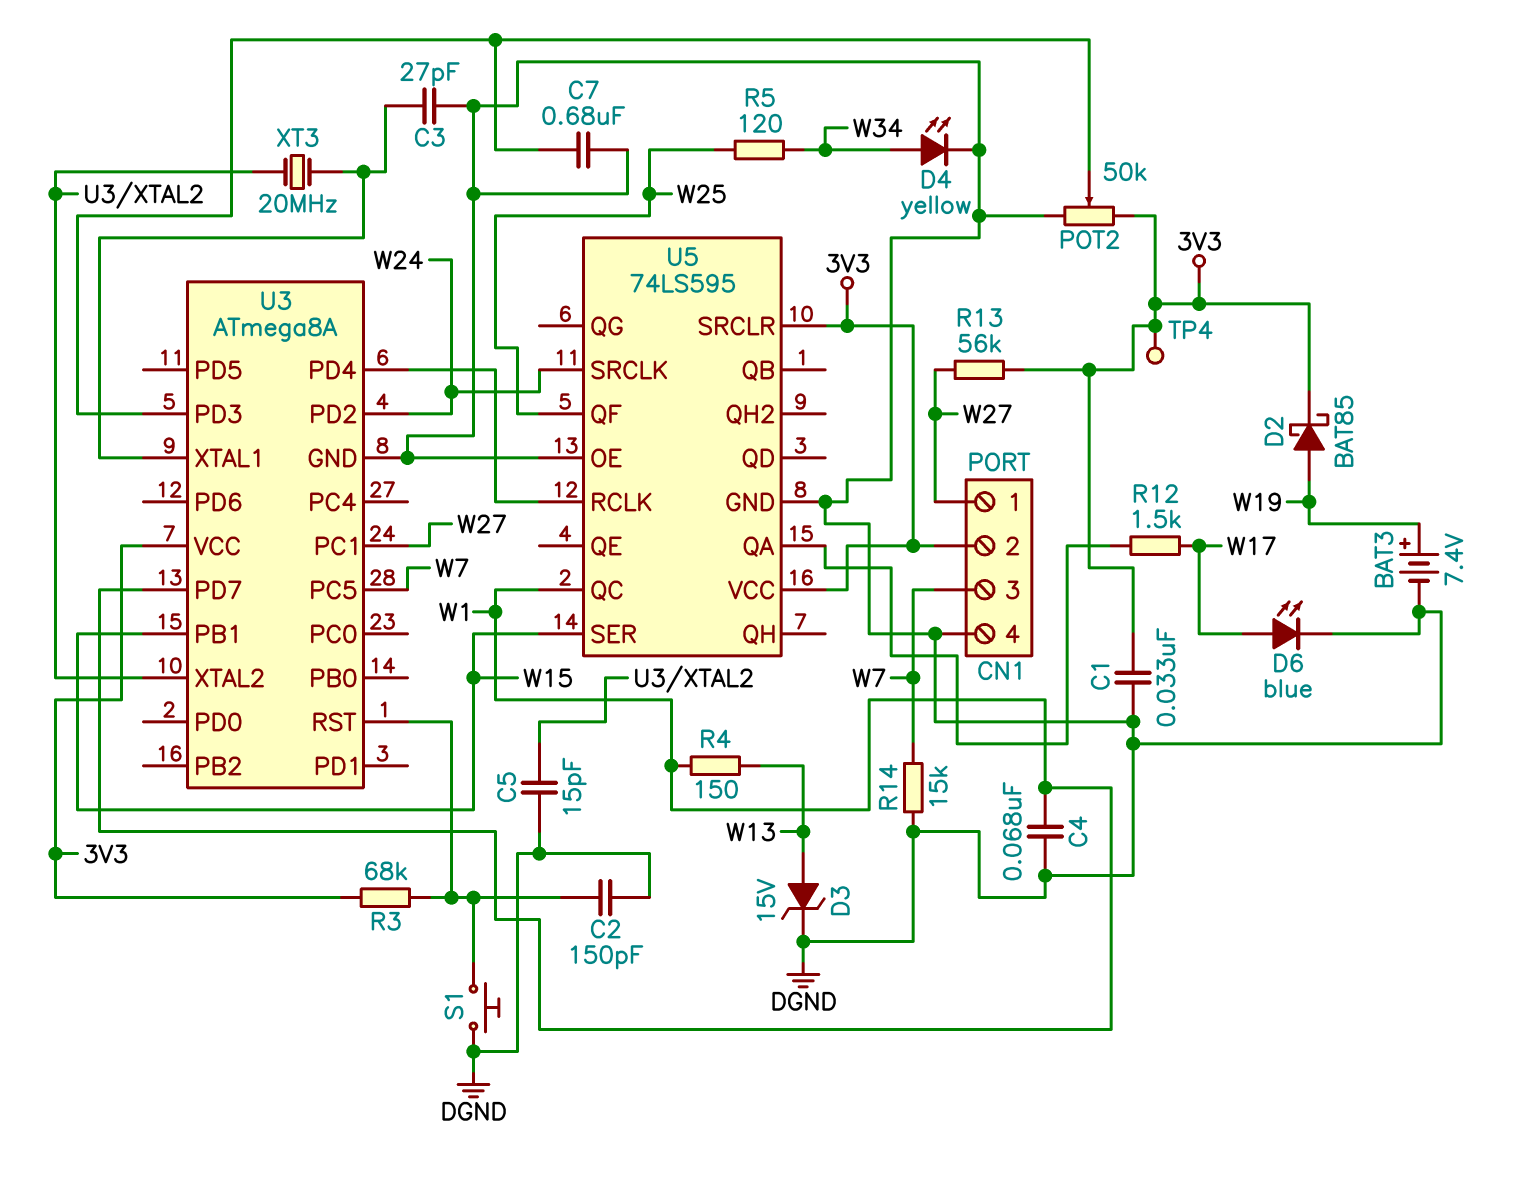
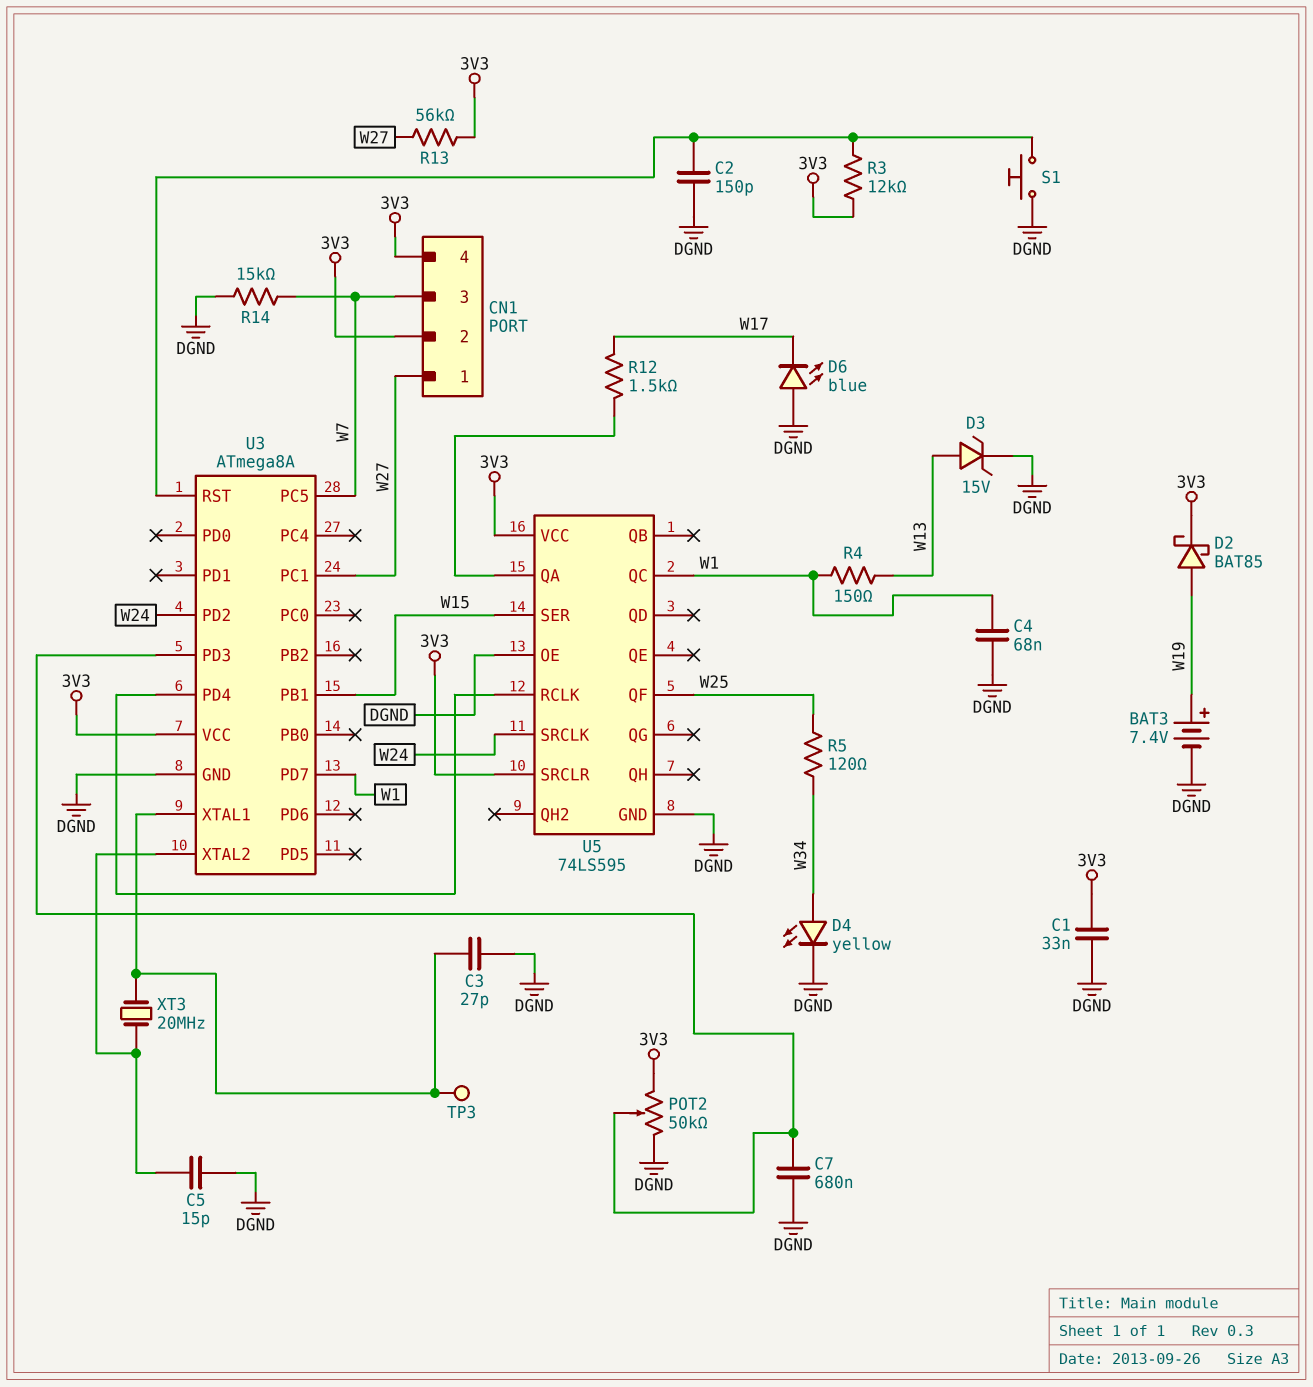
CN1 pin 4: DGND -> 3V3
D6: LED blue (A W17, K DGND) -> LED blue (A DGND, K W17)
R3: 68k (3V3, U3/RST) -> 12k (3V3, U3/RST)
TP3: none -> test point (U3/XTAL1)
TP4: test point (3V3) -> none

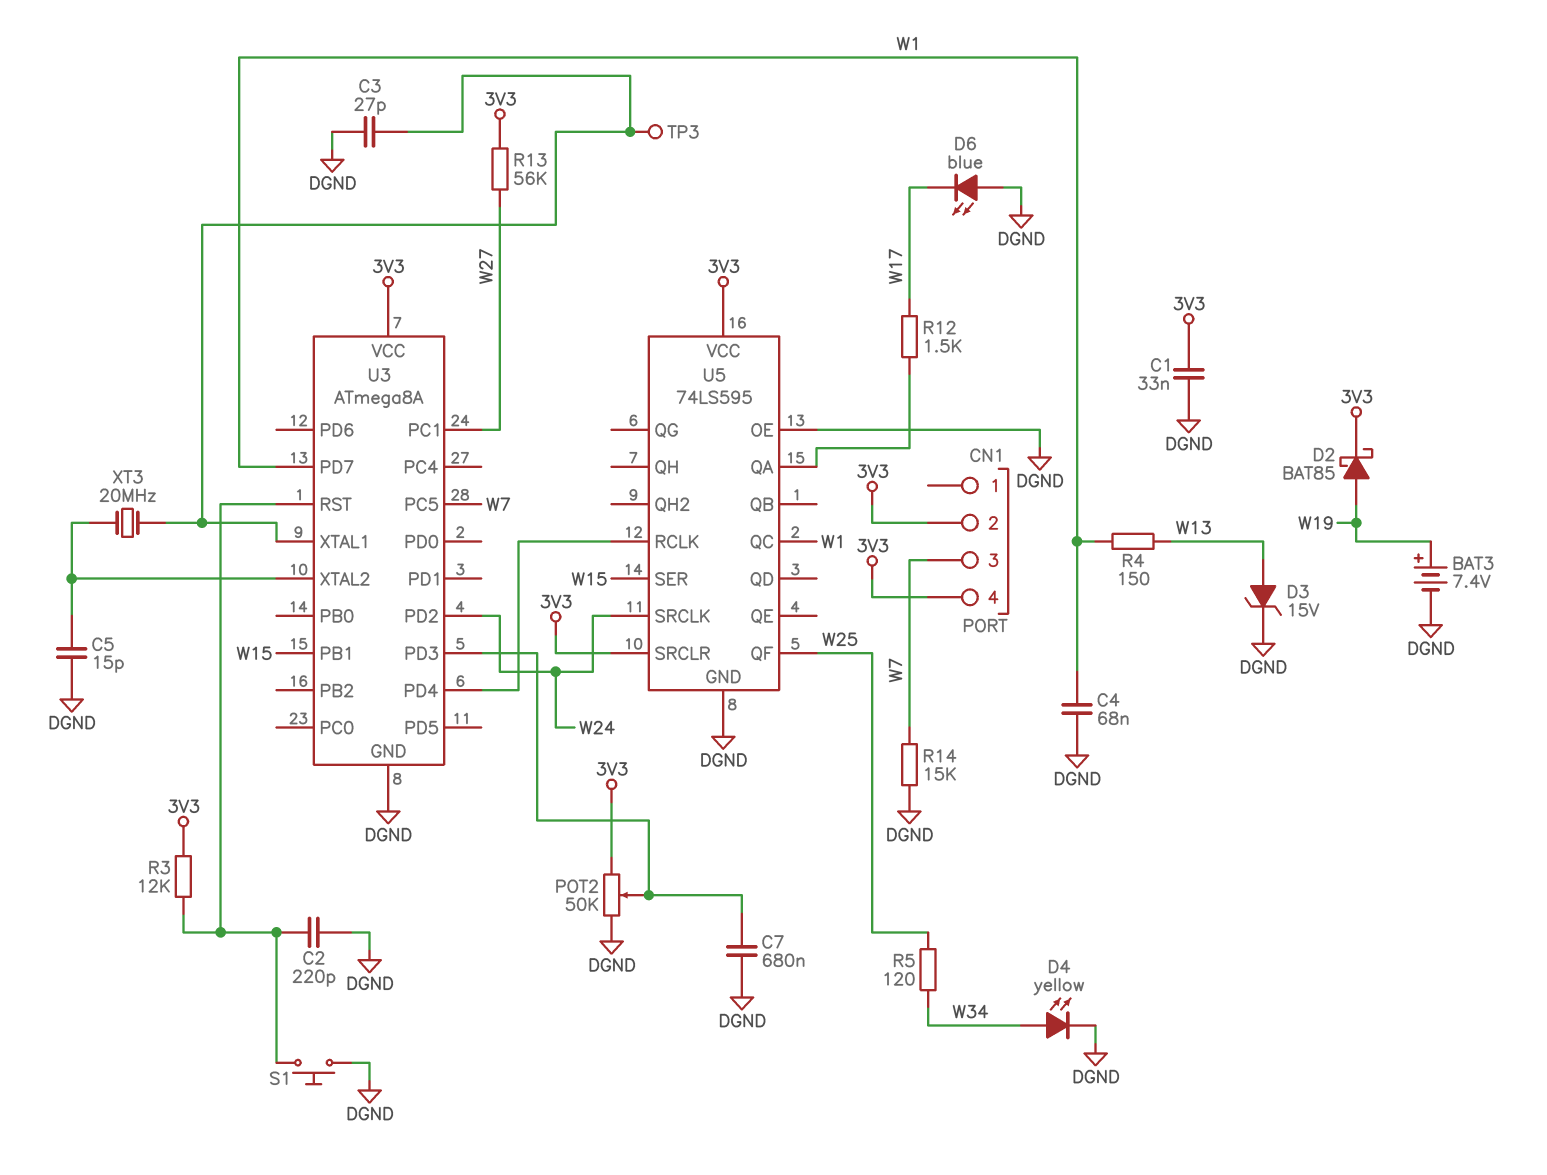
C2: 150pF (DGND, U3/RST) -> 220pF (DGND, U3/RST)
CN1 pin 1: W27 -> none

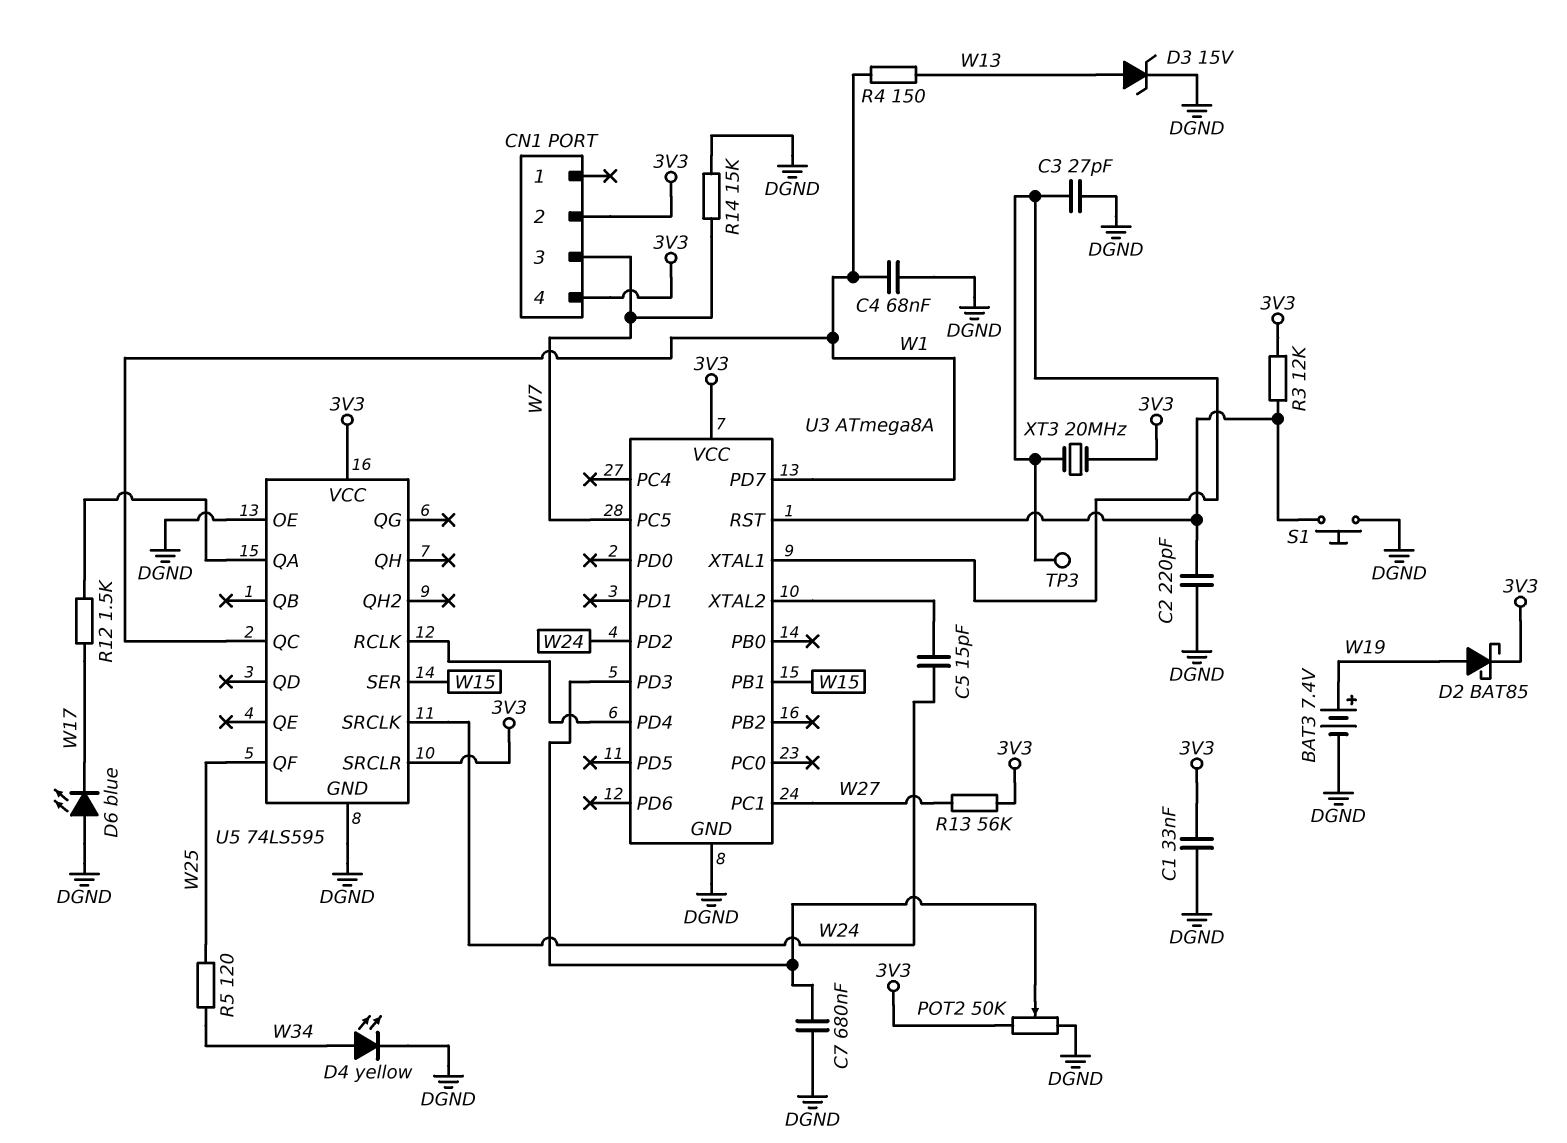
C5: 15pF (DGND, U3/XTAL2) -> 15pF (U3/XTAL2, W24)
XT3: 20MHz (U3/XTAL1, U3/XTAL2) -> 20MHz (3V3, U3/XTAL1)

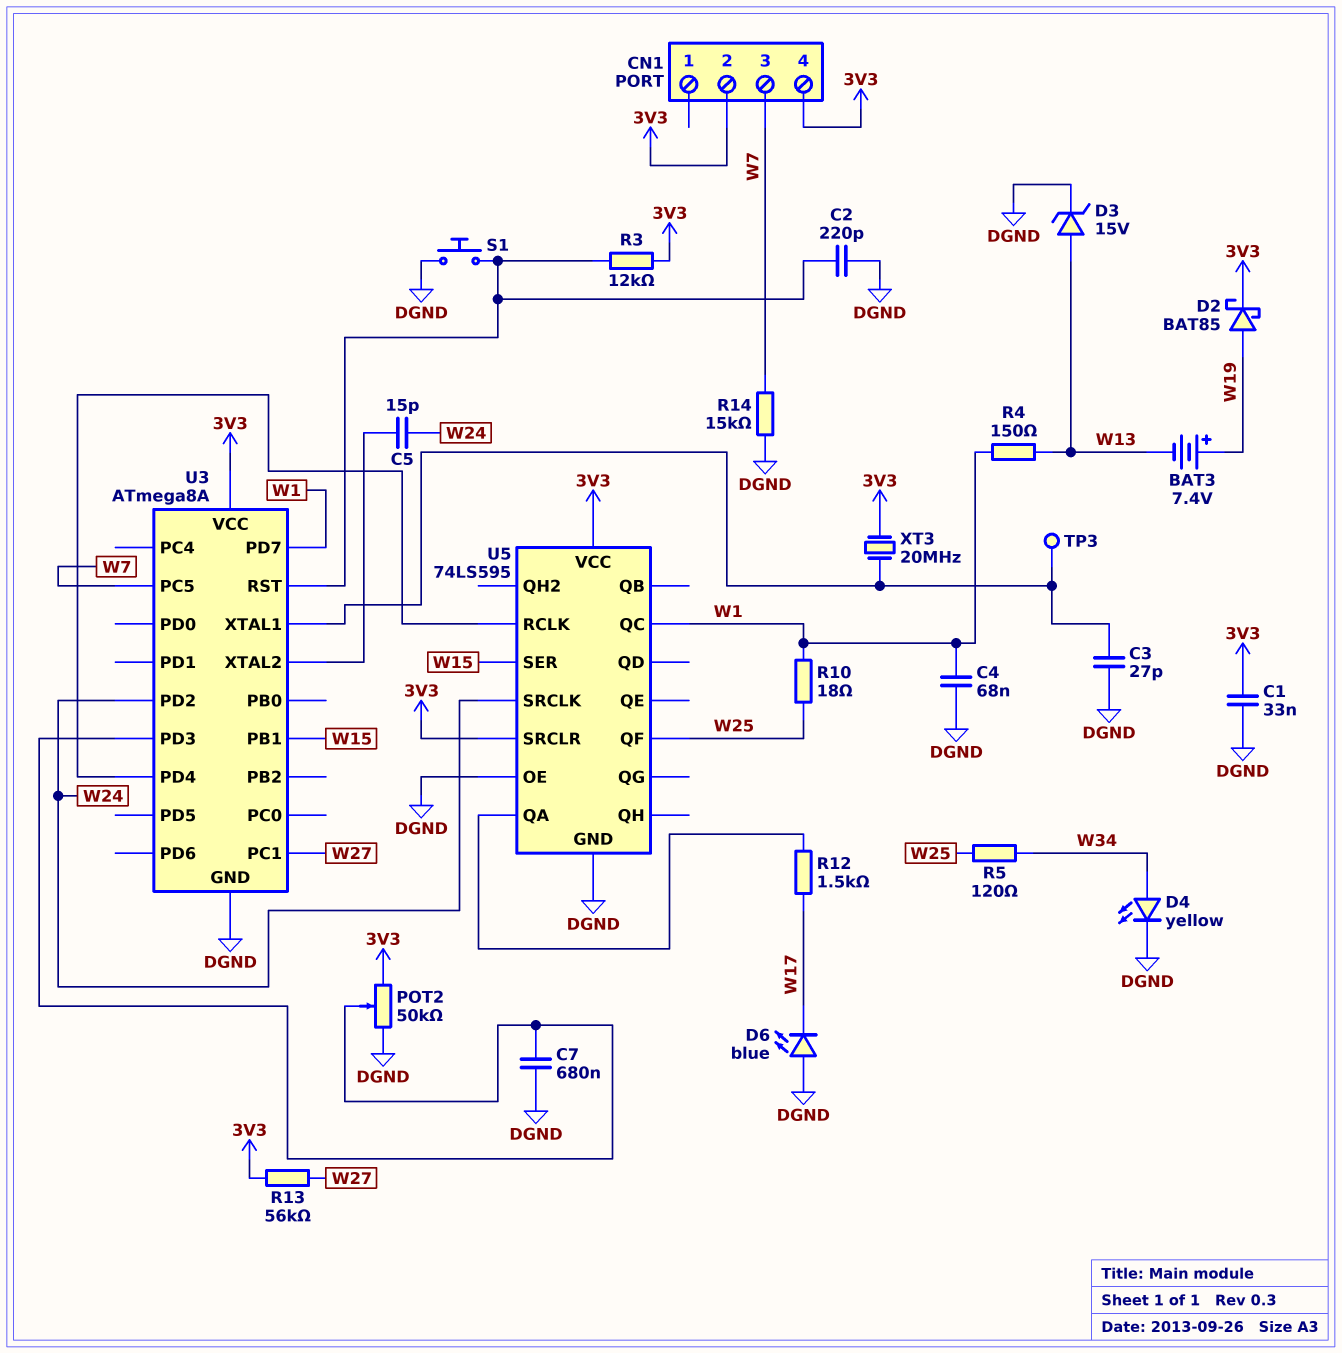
BAT3: 7.4V (plus W19, minus DGND) -> 7.4V (plus W19, minus W13)
R10: none -> 18 (W1, W25)

